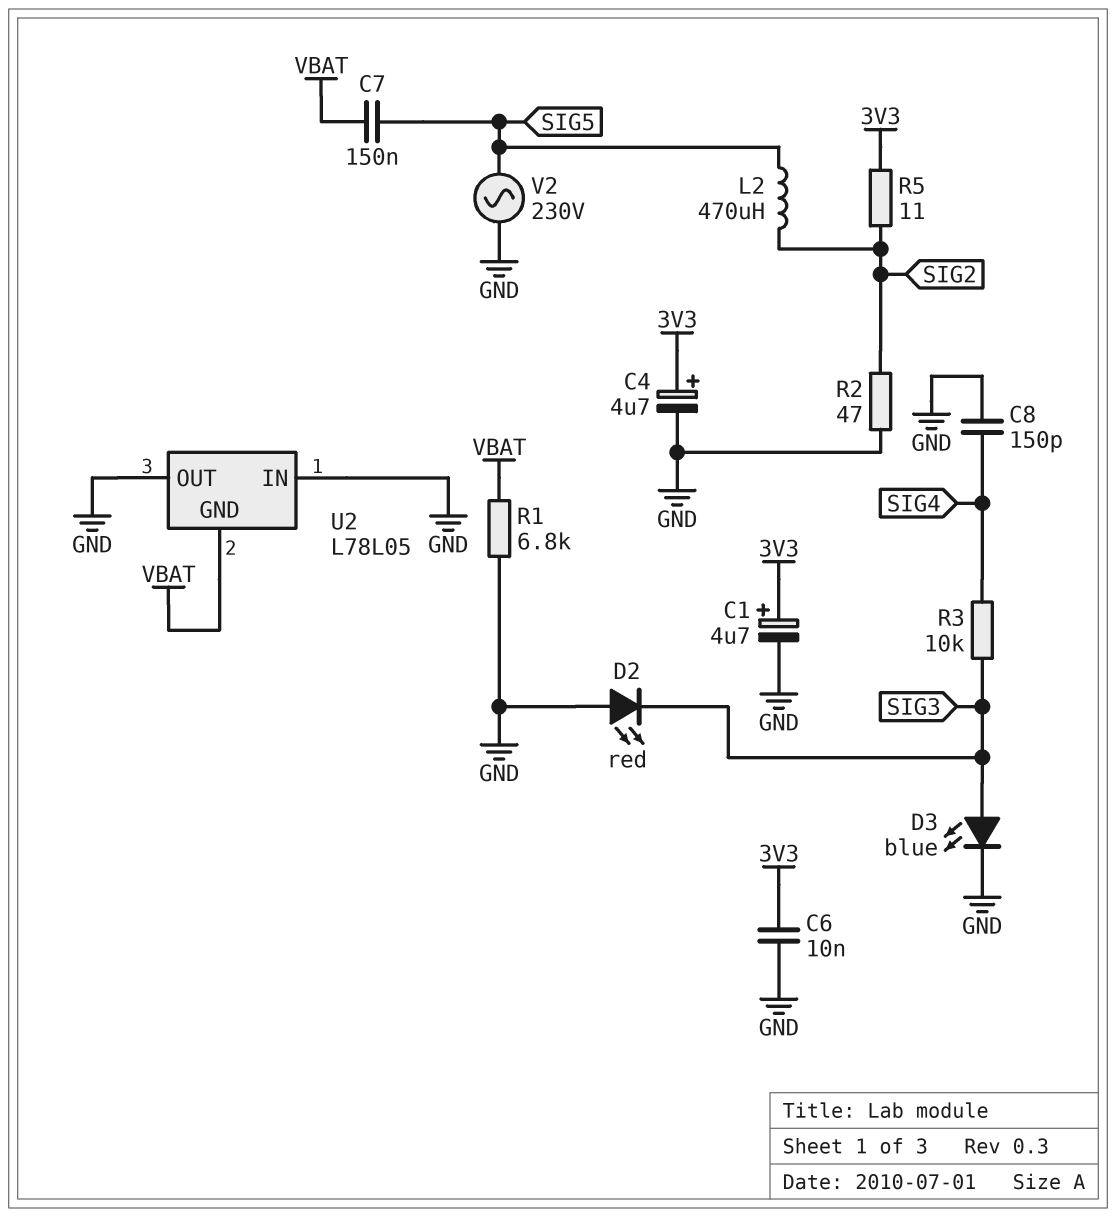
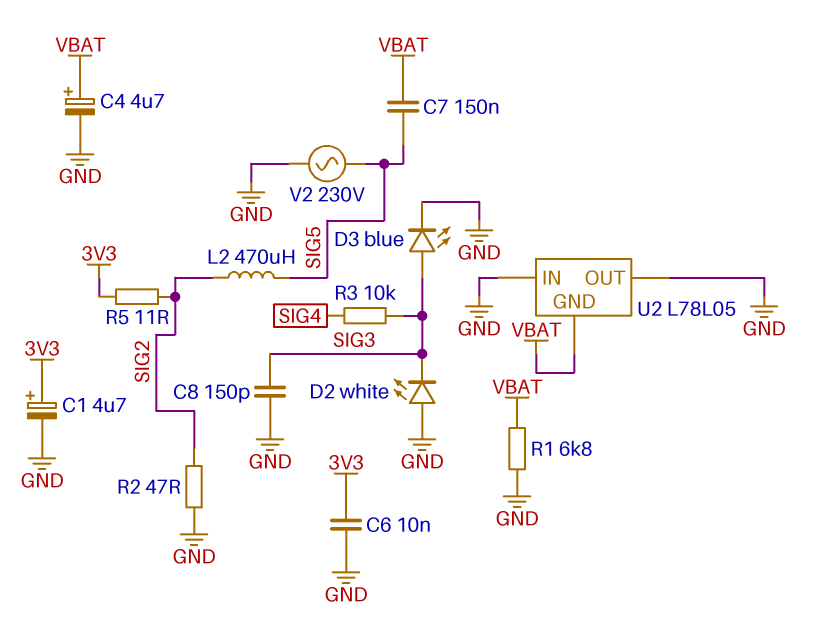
C4: 4.7uF (plus 3V3, minus GND) -> 4.7uF (plus VBAT, minus GND)
C8: 150pF (GND, SIG4) -> 150pF (GND, SIG3)
D2: LED red (A GND, K SIG3) -> LED white (A GND, K SIG3)

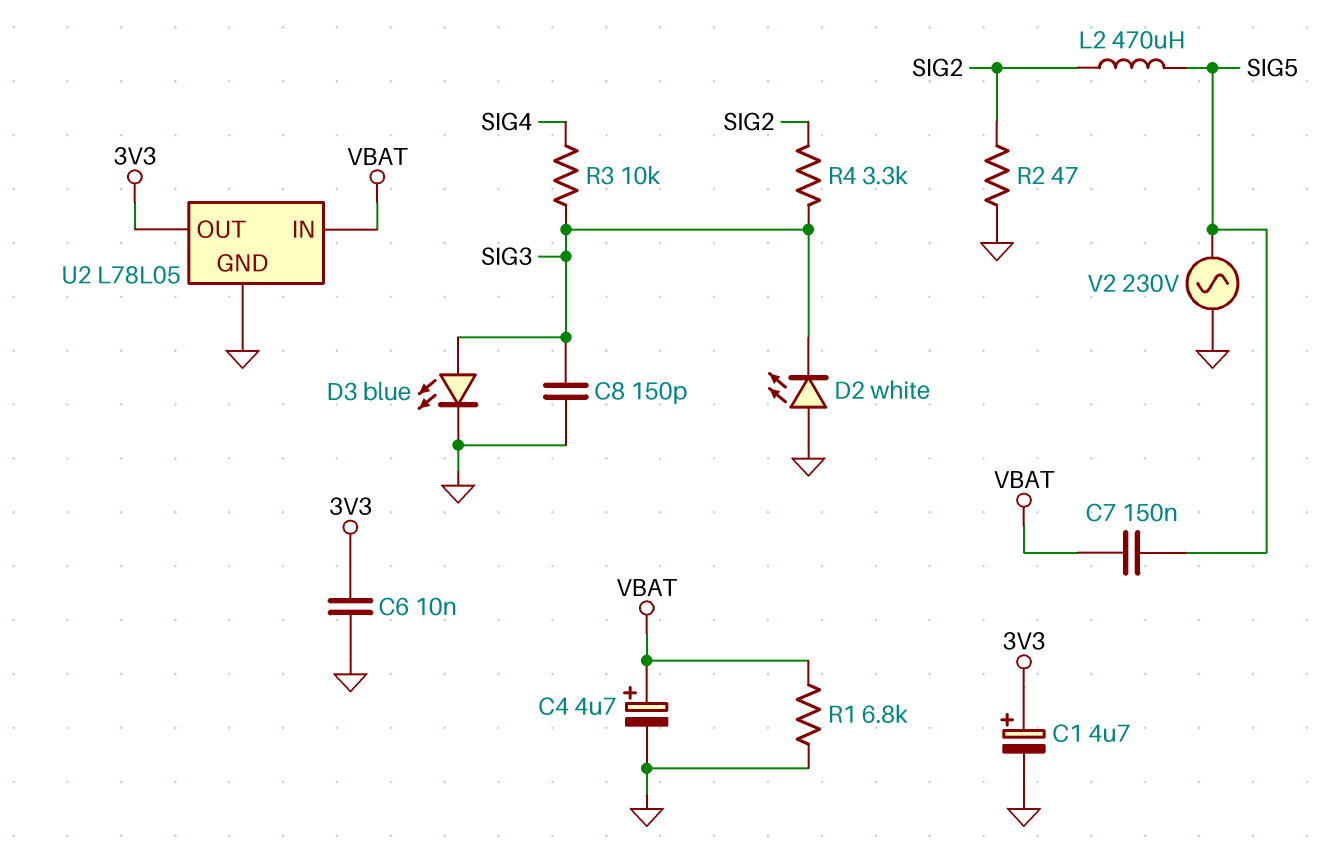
R4: none -> 3.3k (SIG2, SIG3)
R5: 11 (3V3, SIG2) -> none
U2 pin GND: VBAT -> GND
U2 pin IN: GND -> VBAT
U2 pin OUT: GND -> 3V3

